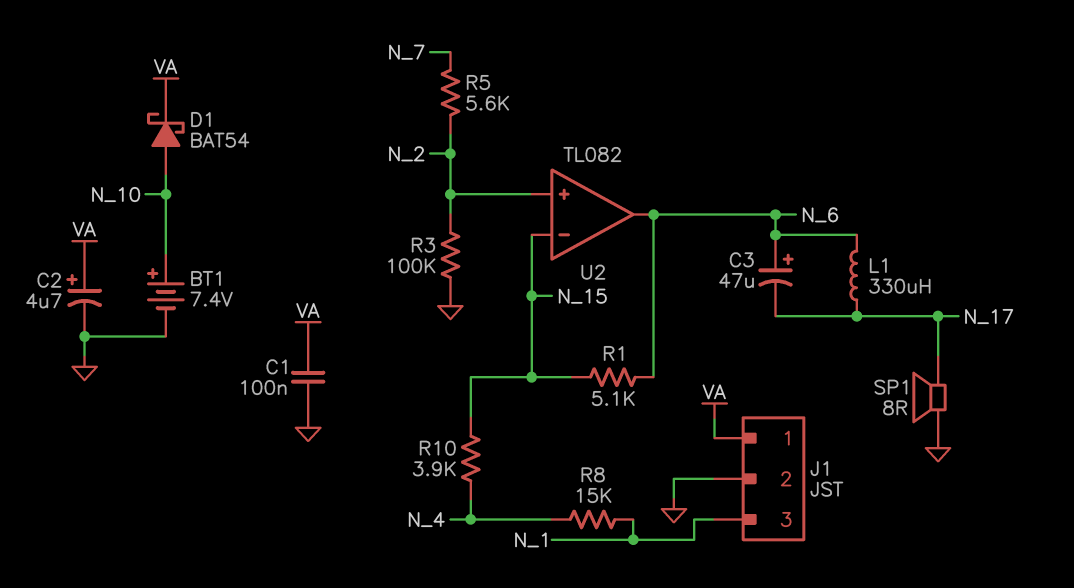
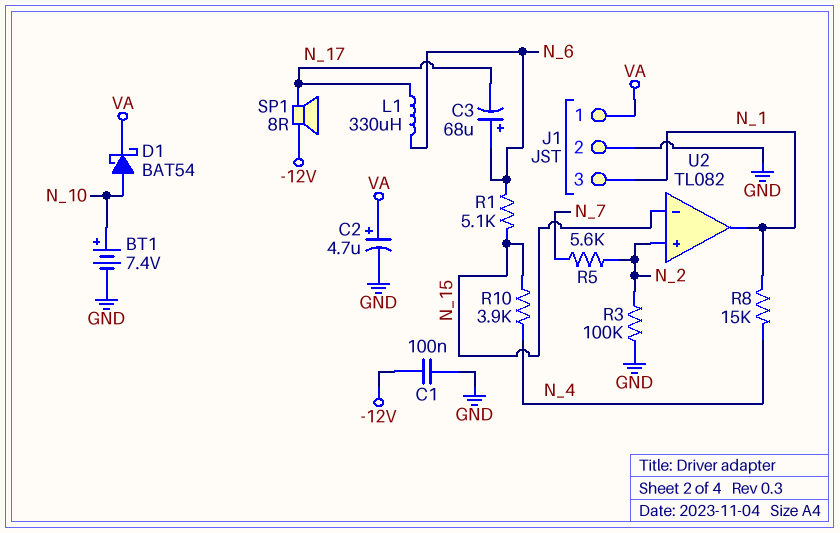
C1: 100nF (GND, VA) -> 100nF (-12V, GND)
C3: 47uF (plus N_6, minus N_17) -> 68uF (plus N_6, minus N_17)
SP1: speaker 8R (GND, N_17) -> speaker 8R (-12V, N_17)
U2 pin out: N_6 -> N_1

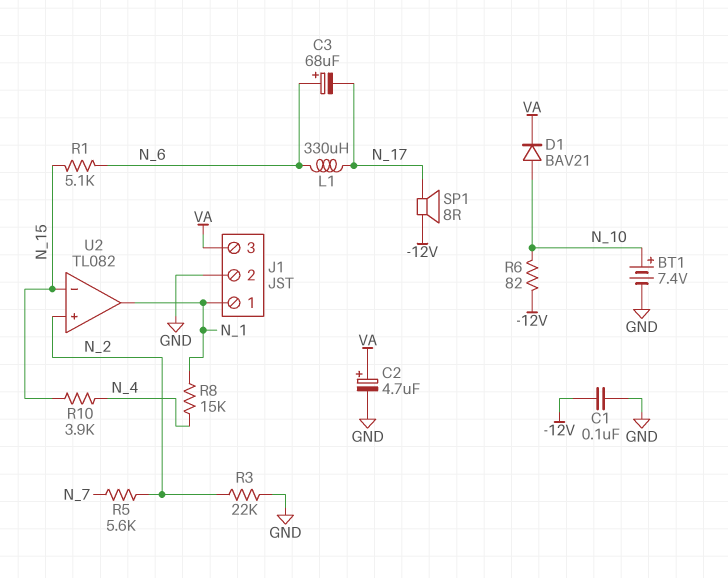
D1: schottky BAT54 (A N_10, K VA) -> diode BAV21 (A N_10, K VA)
J1 pin 1: VA -> N_1
J1 pin 3: N_1 -> VA
R3: 100k (GND, N_2) -> 22k (GND, N_2)
R6: none -> 82 (-12V, N_10)

